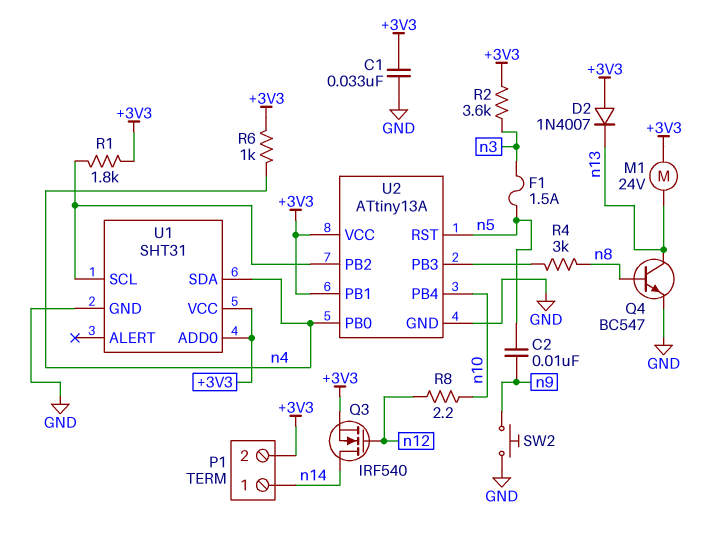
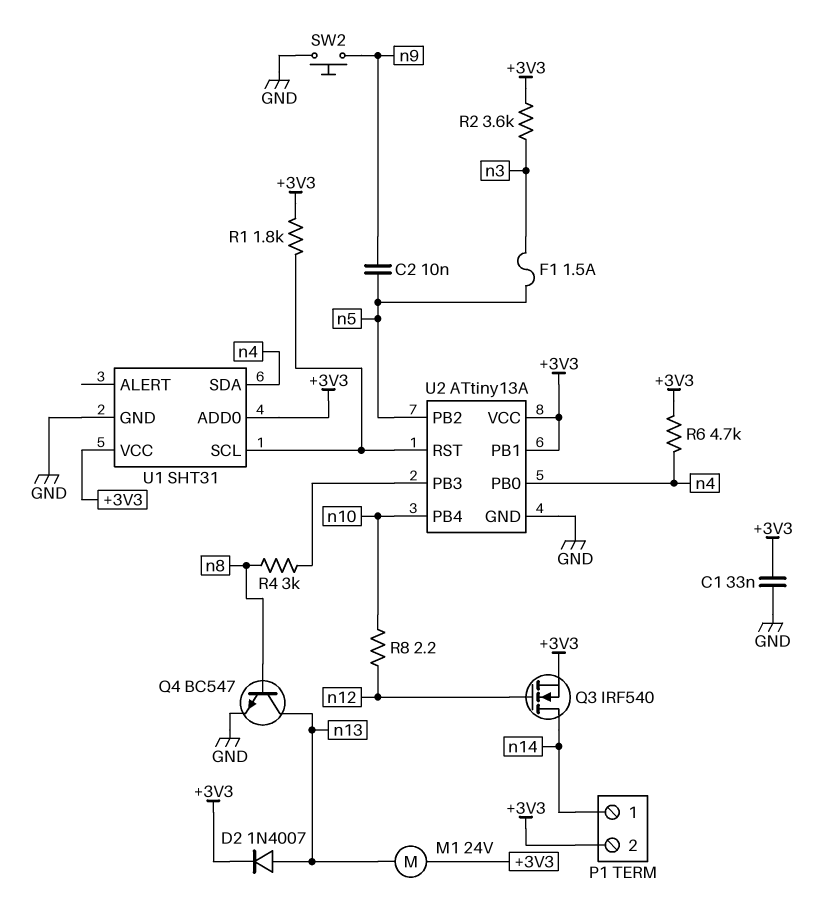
D2: diode 1N4007 (A +3V3, K n13) -> diode 1N4007 (A n13, K +3V3)
R6: 1k (+3V3, n4) -> 4.7k (+3V3, n4)
U2 pin PB2: U1/SCL -> n5
U2 pin RST: n5 -> U1/SCL

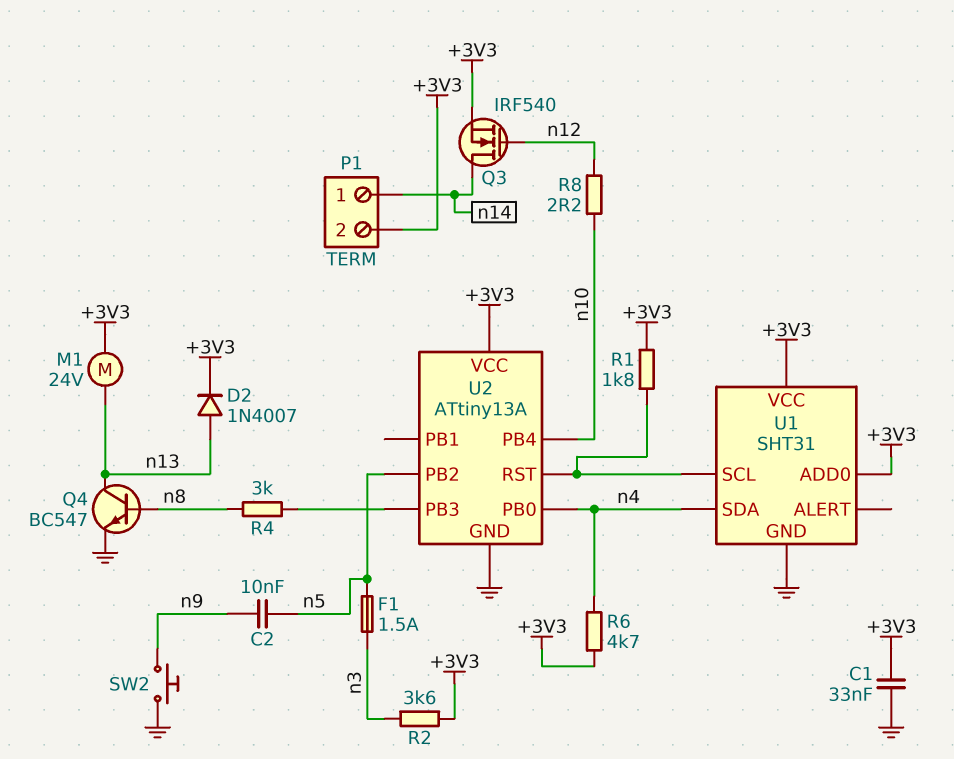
U2 pin PB1: +3V3 -> none

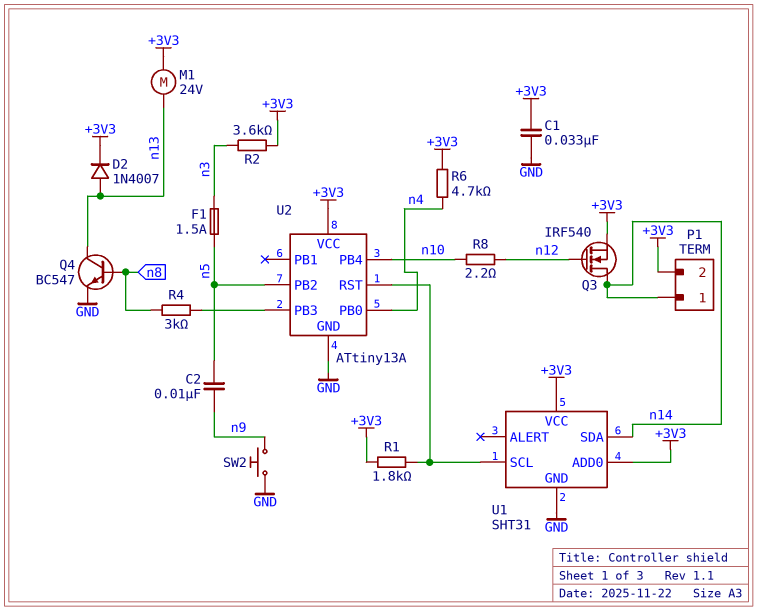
U1 pin SDA: n4 -> n14

